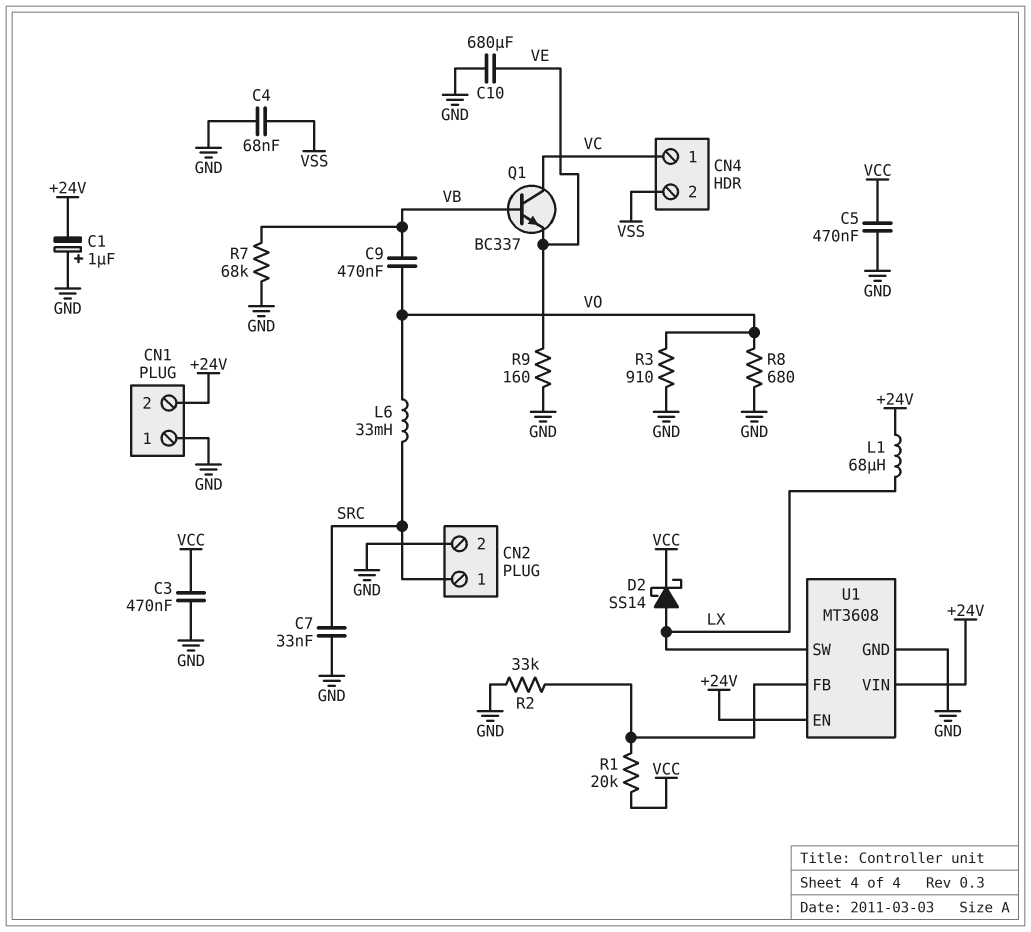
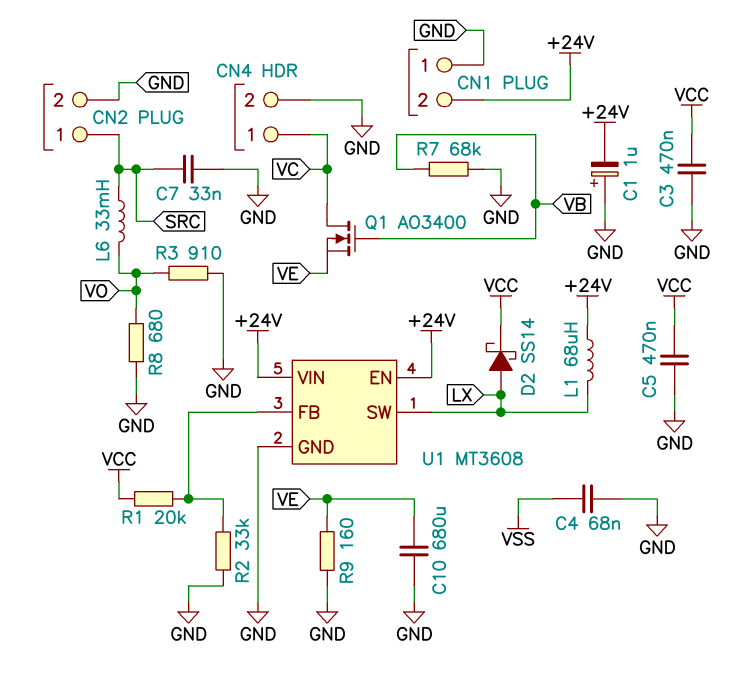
C9: 470nF (VB, VO) -> none
CN4 pin 2: VSS -> GND
Q1: NPN BC337 (B VB, C VC, E VE) -> NMOS AO3400 (G VB, D VC, S VE)

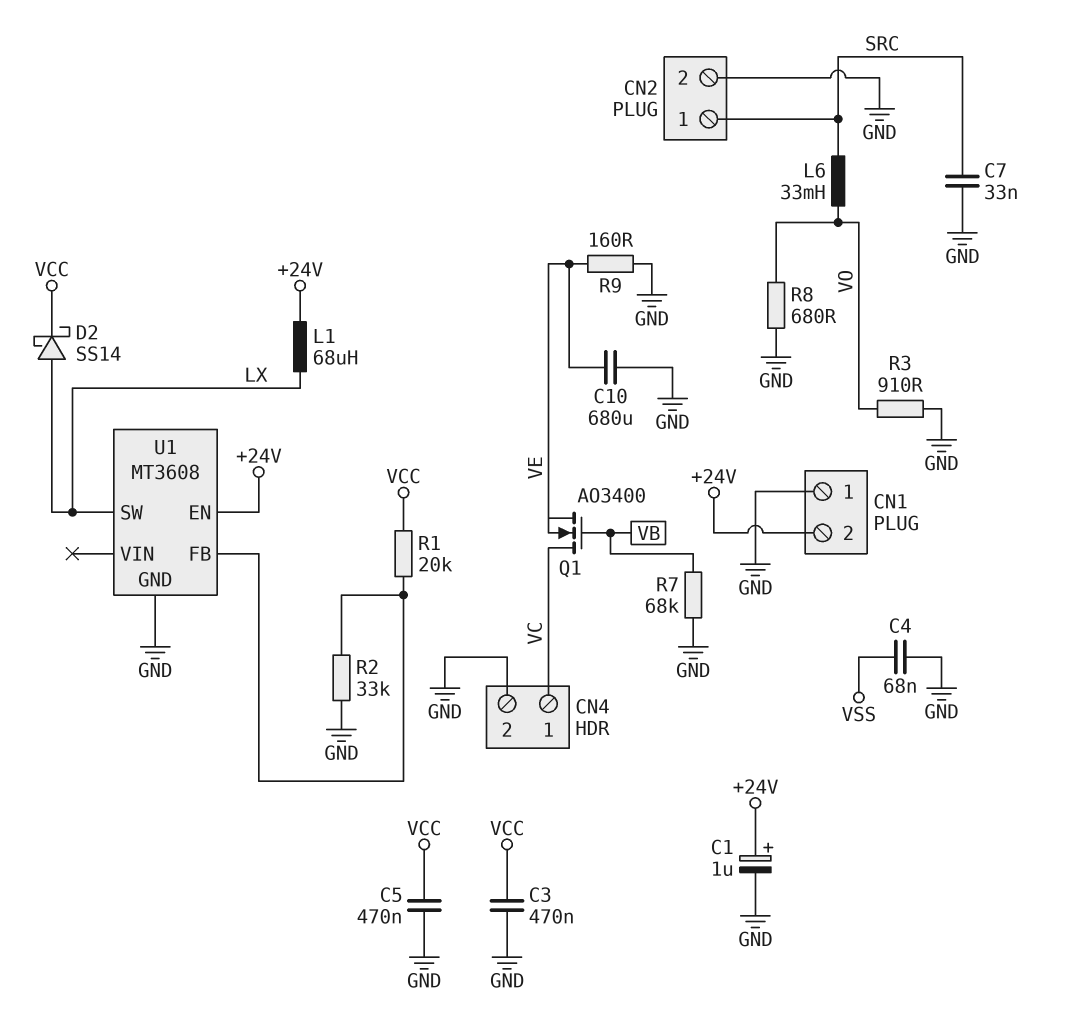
C1: 1uF (plus GND, minus +24V) -> 1uF (plus +24V, minus GND)
U1 pin VIN: +24V -> none

